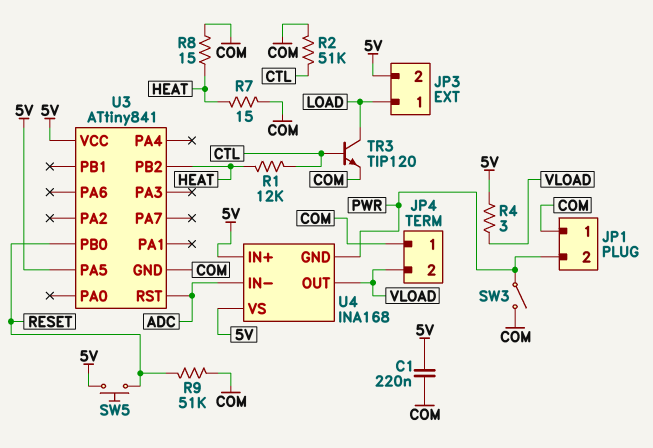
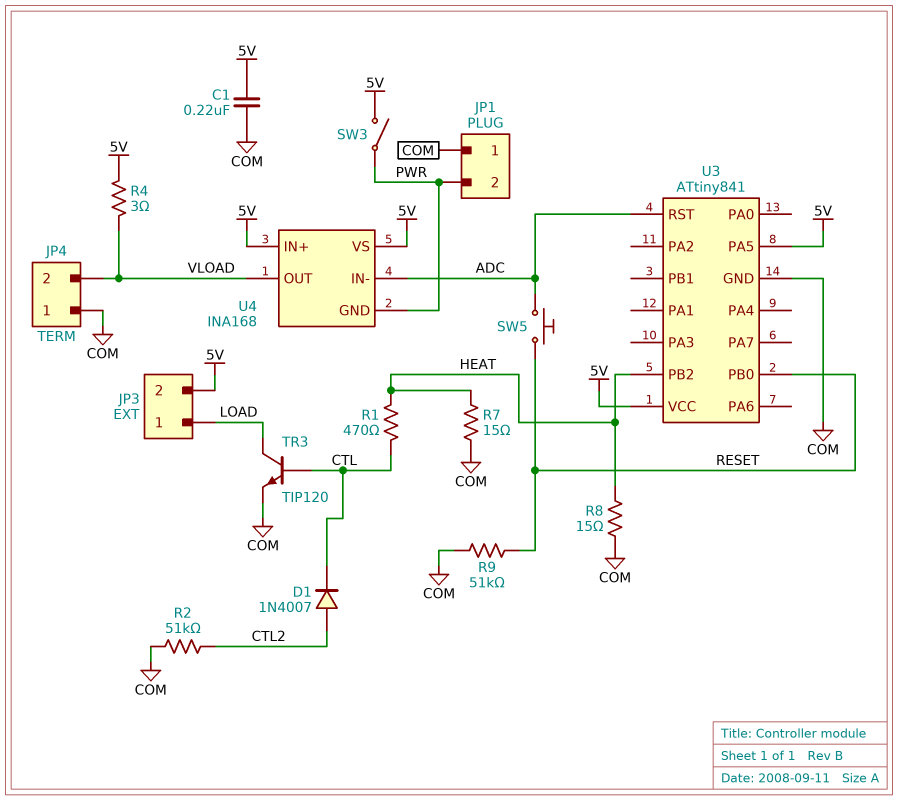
D1: none -> diode 1N4007 (A CTL2, K CTL)
R1: 12k (CTL, HEAT) -> 470 (CTL, HEAT)
R2: 51k (COM, CTL) -> 51k (COM, CTL2)
SW3: switch (COM, PWR) -> switch (5V, PWR)
SW5: button (5V, RESET) -> button (ADC, RESET)

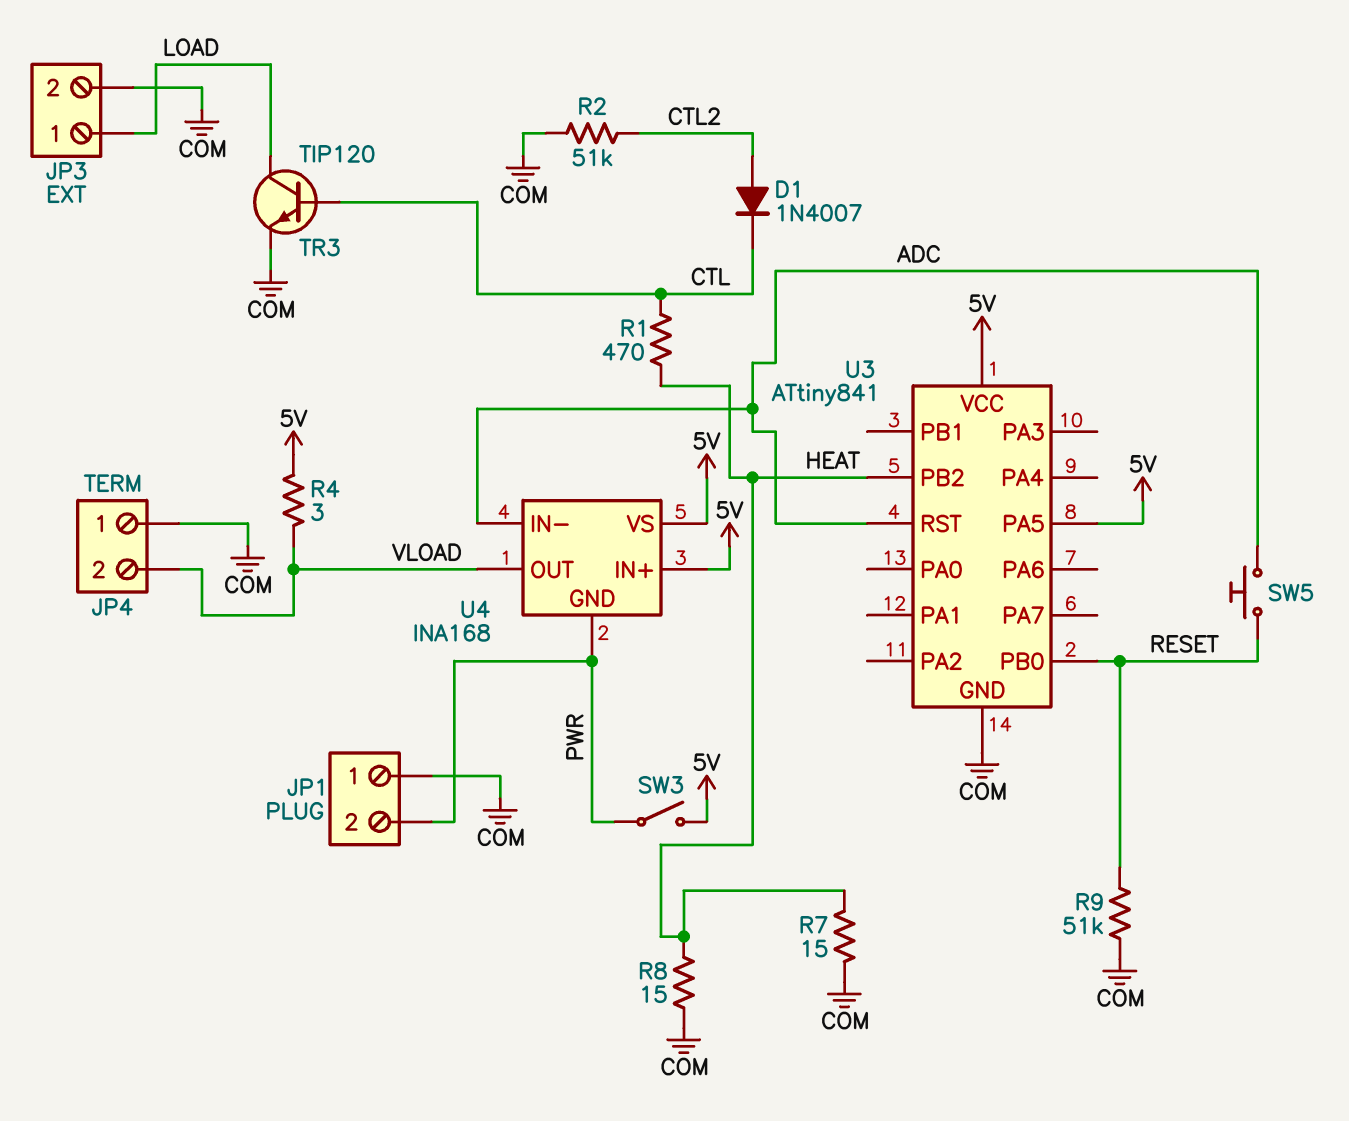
C1: 220nF (5V, COM) -> none
JP3 pin 2: 5V -> COM

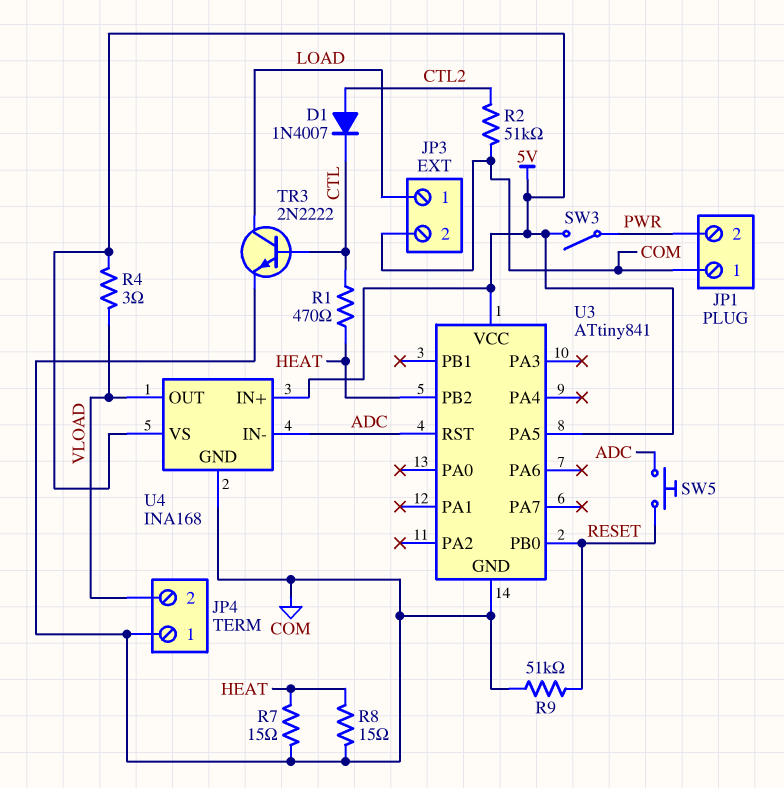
TR3: NPN TIP120 (B CTL, C LOAD, E COM) -> NPN 2N2222 (B CTL, C LOAD, E COM)
U4 pin GND: PWR -> COM

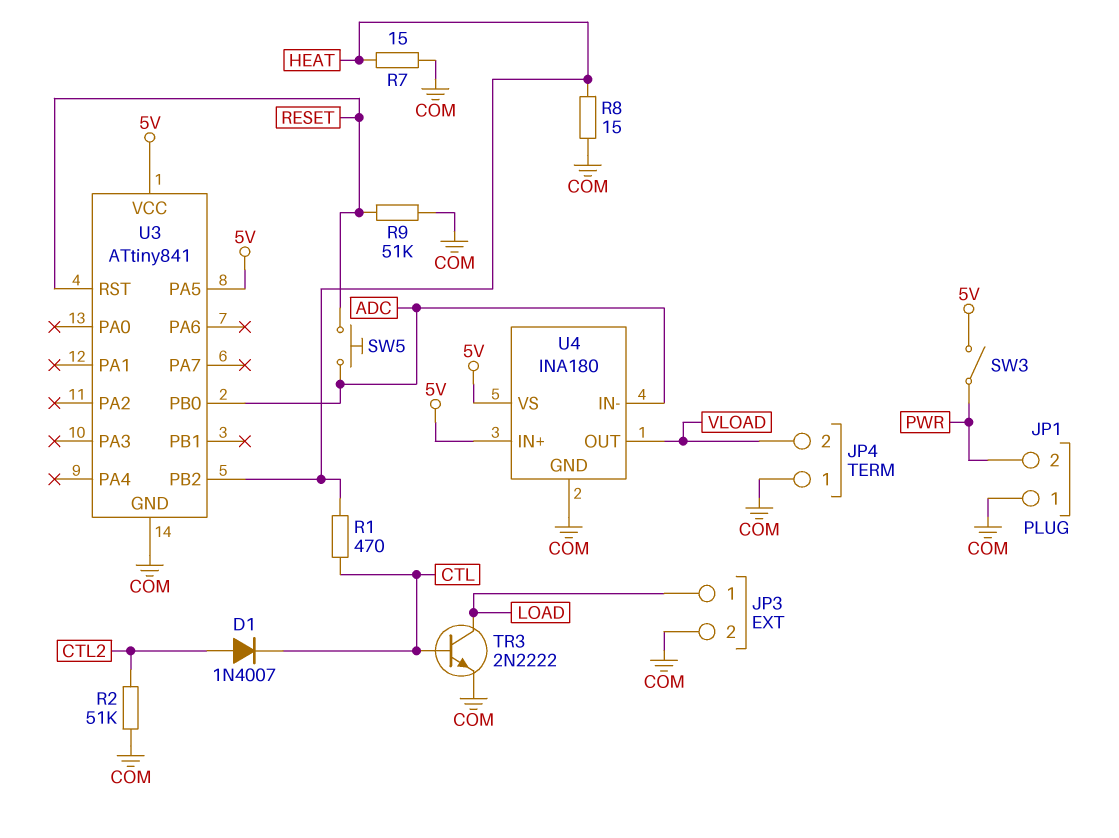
R4: 3 (5V, VLOAD) -> none
U3 pin PB0: RESET -> ADC
U3 pin RST: ADC -> RESET
U4: INA168 -> INA180

